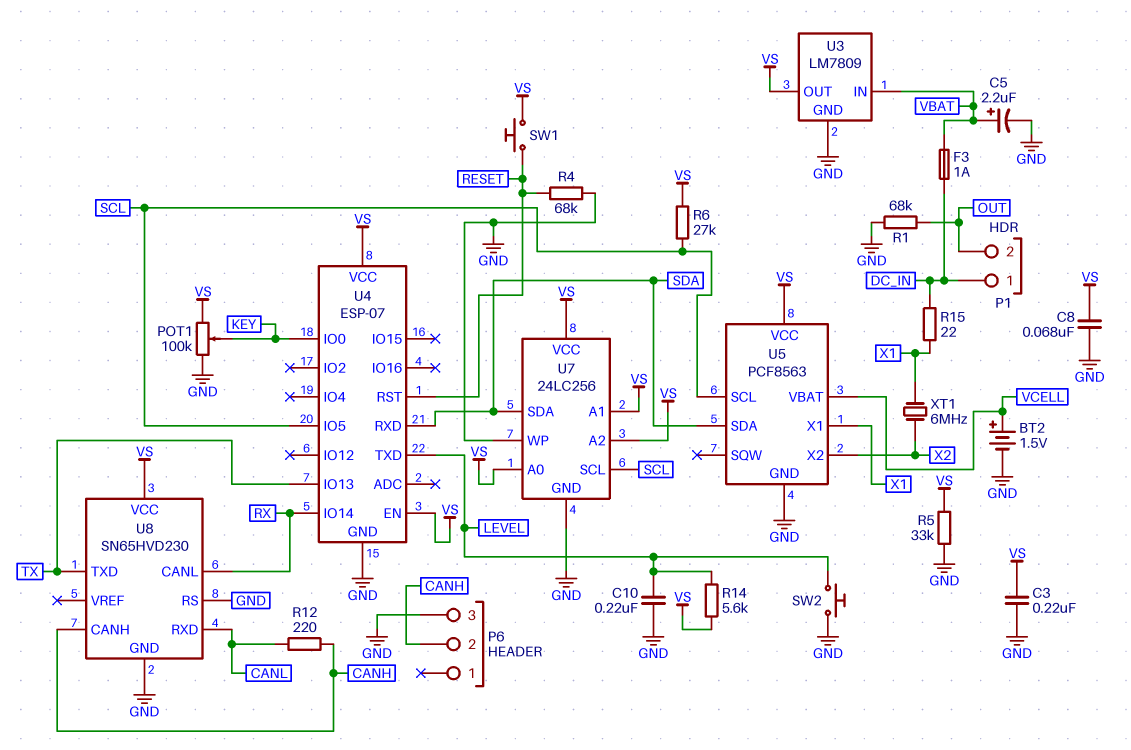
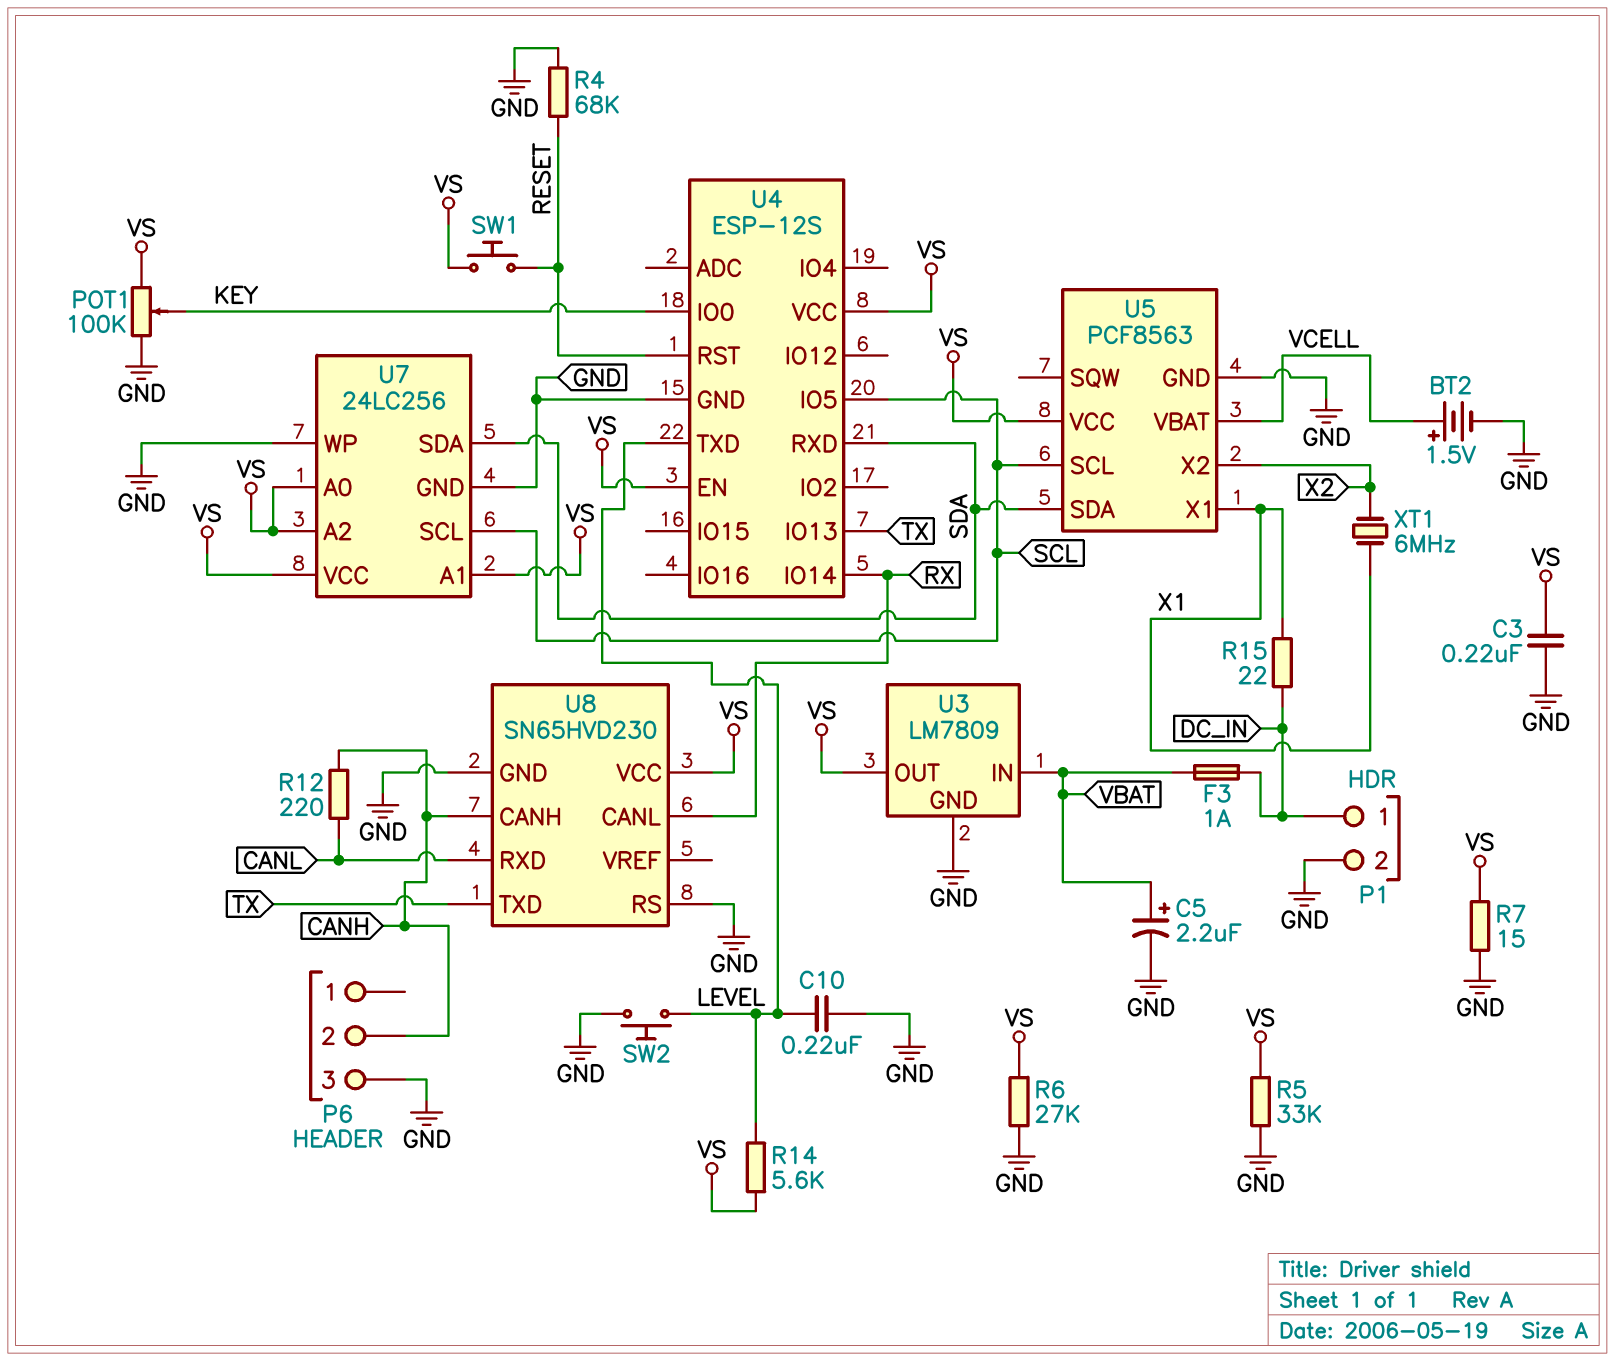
C8: 68nF (GND, VS) -> none
P1 pin 2: OUT -> GND
R1: 68k (GND, OUT) -> none
R6: 27k (SCL, VS) -> 27k (GND, VS)
R7: none -> 15 (GND, VS)
U4: ESP-07 -> ESP-12S

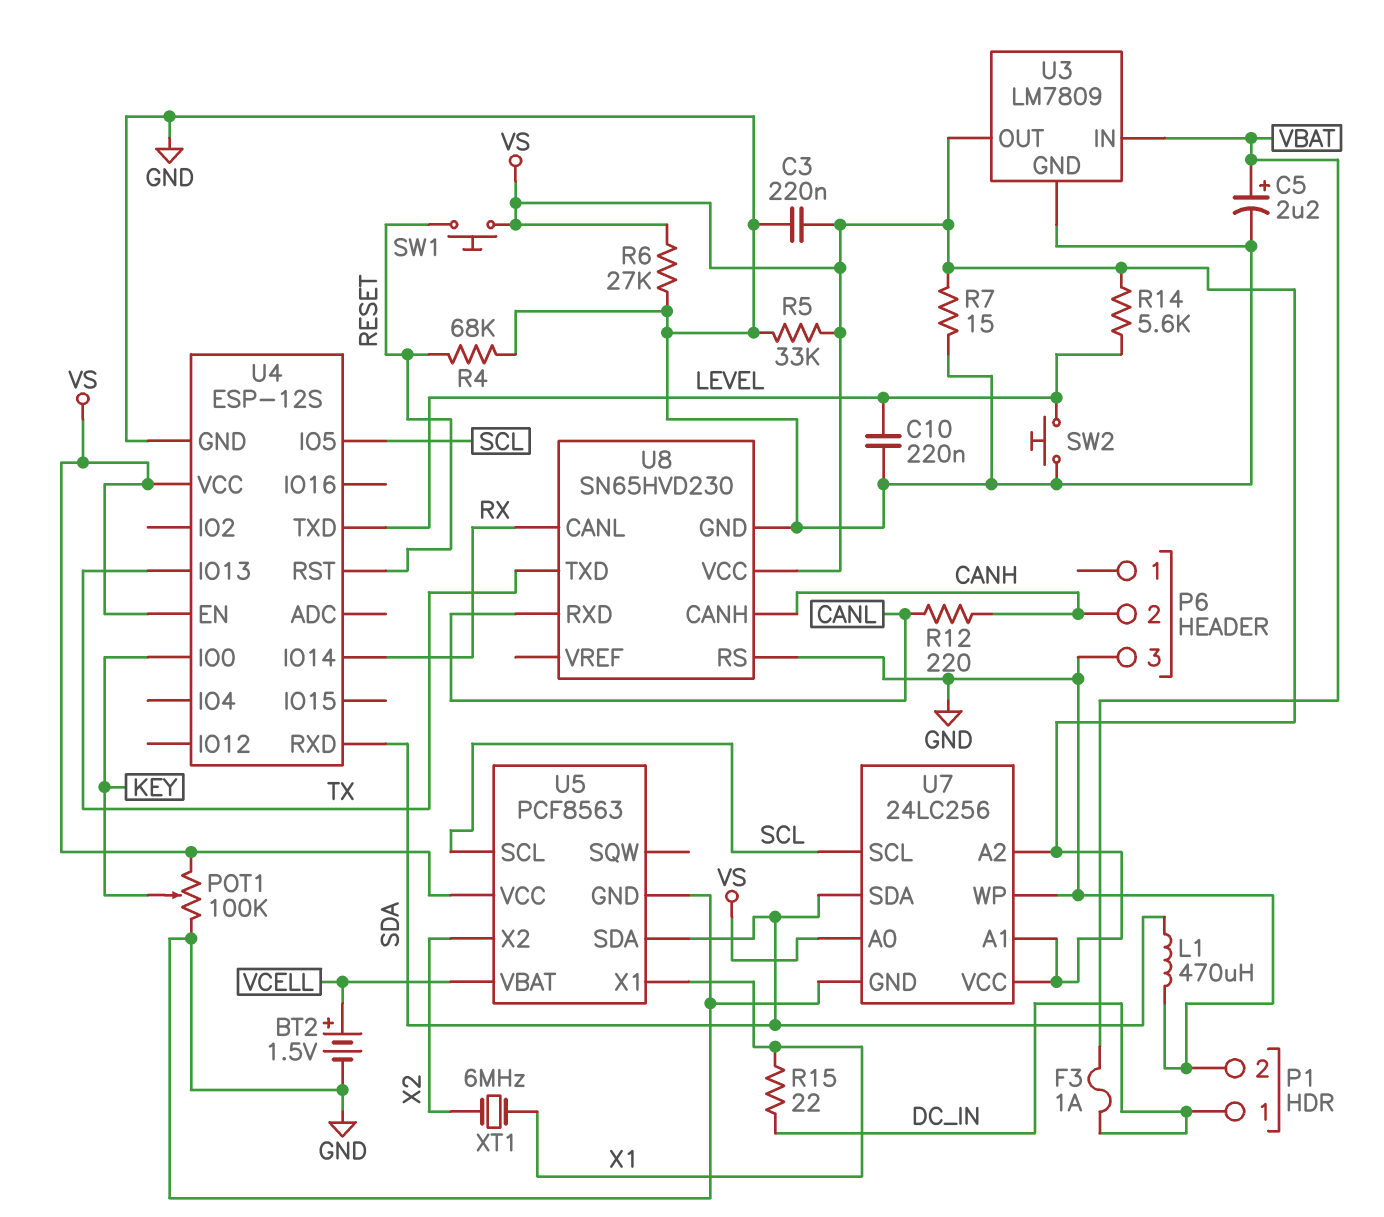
L1: none -> 470uH (GND, SDA)

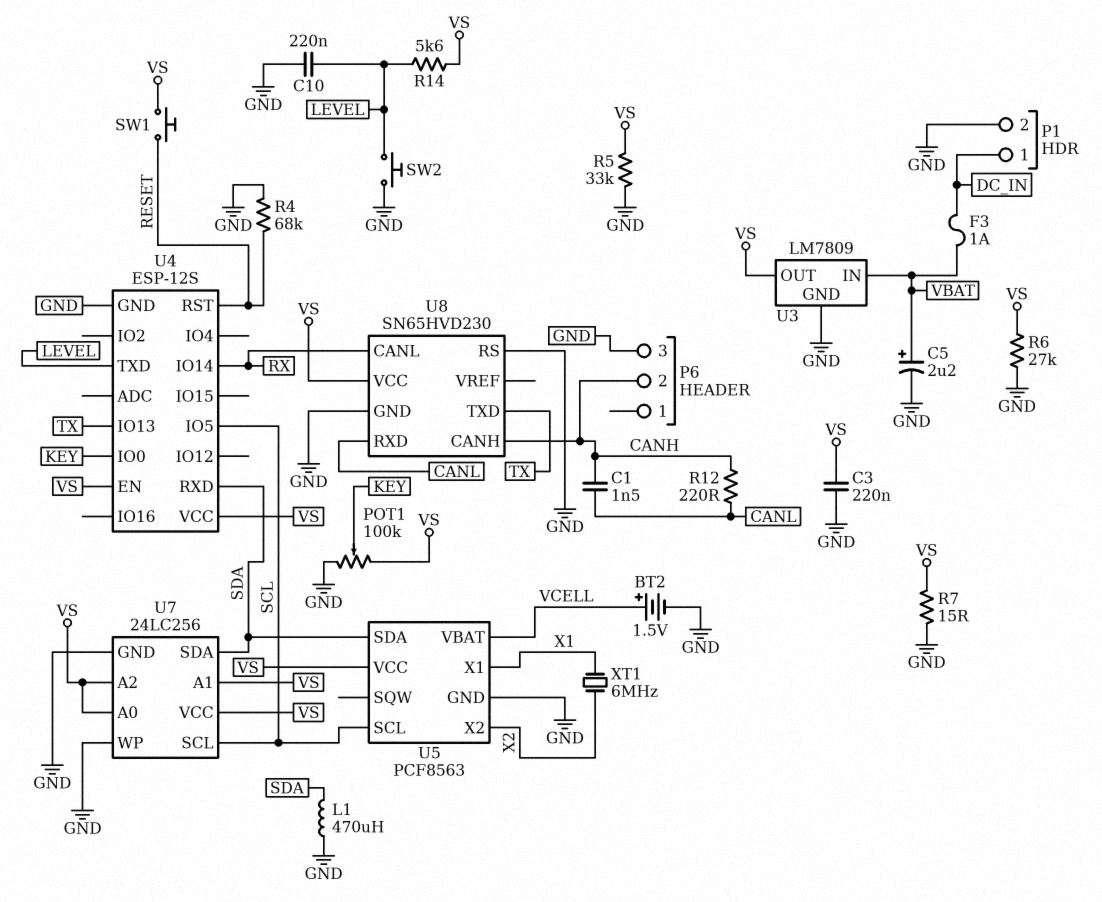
C1: none -> 1.5nF (CANH, CANL)
R15: 22 (DC_IN, X1) -> none

